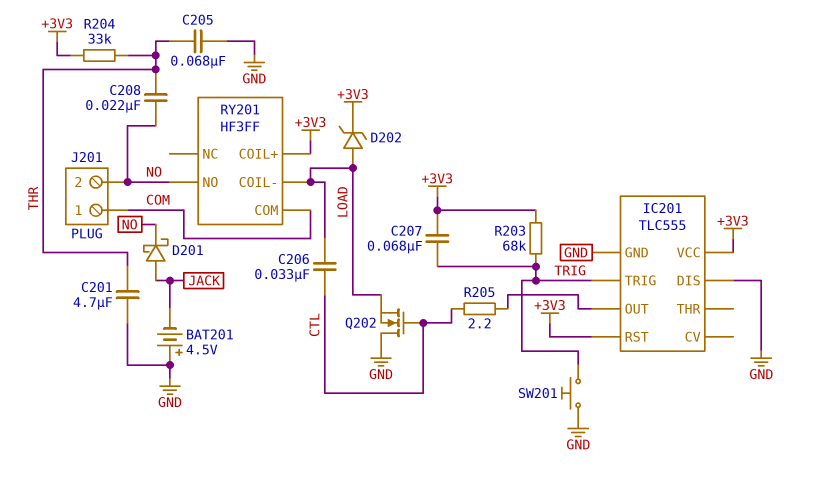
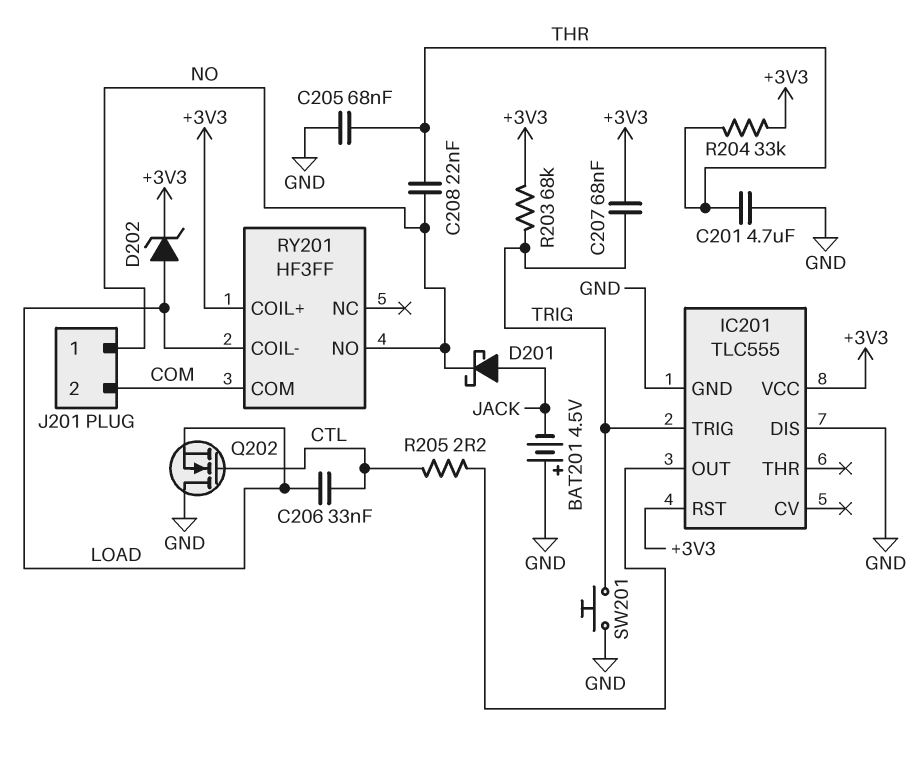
J201 pin 1: COM -> NO
J201 pin 2: NO -> COM

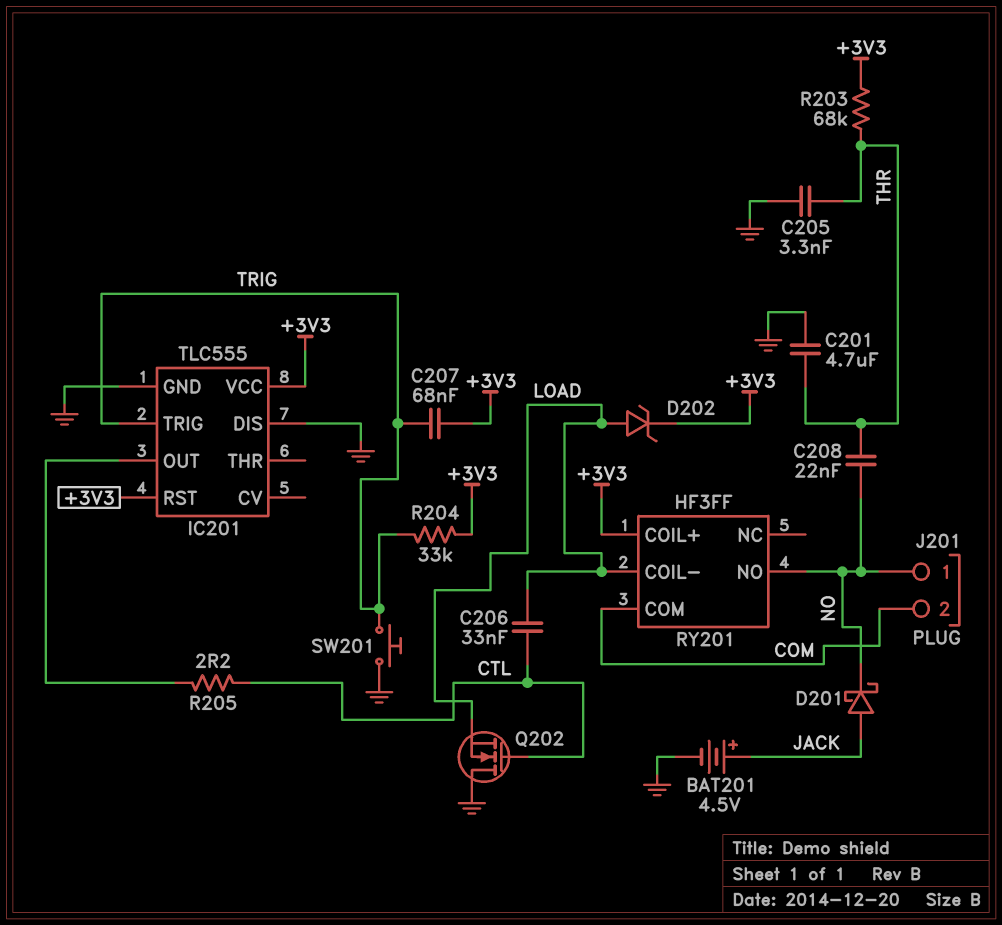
BAT201: 4.5V (plus GND, minus JACK) -> 4.5V (plus JACK, minus GND)
C205: 68nF (GND, THR) -> 3.3nF (GND, THR)
R203: 68k (+3V3, TRIG) -> 68k (+3V3, THR)
R204: 33k (+3V3, THR) -> 33k (+3V3, TRIG)

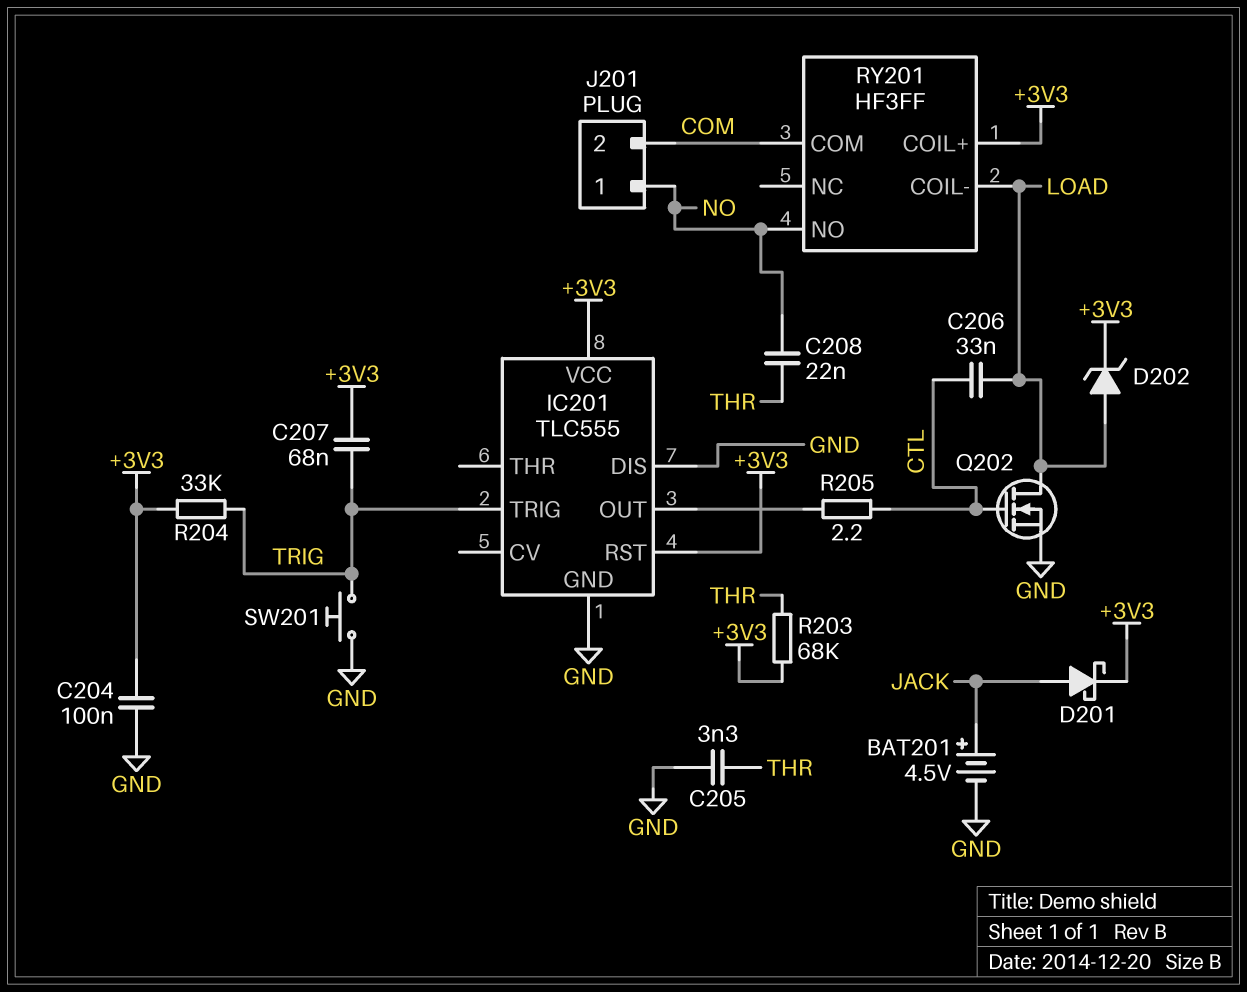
C201: 4.7uF (GND, THR) -> none
C204: none -> 100nF (+3V3, GND)
D201: schottky (A JACK, K NO) -> schottky (A JACK, K +3V3)
Q202: NMOS (G CTL, D GND, S LOAD) -> NMOS (G CTL, D LOAD, S GND)

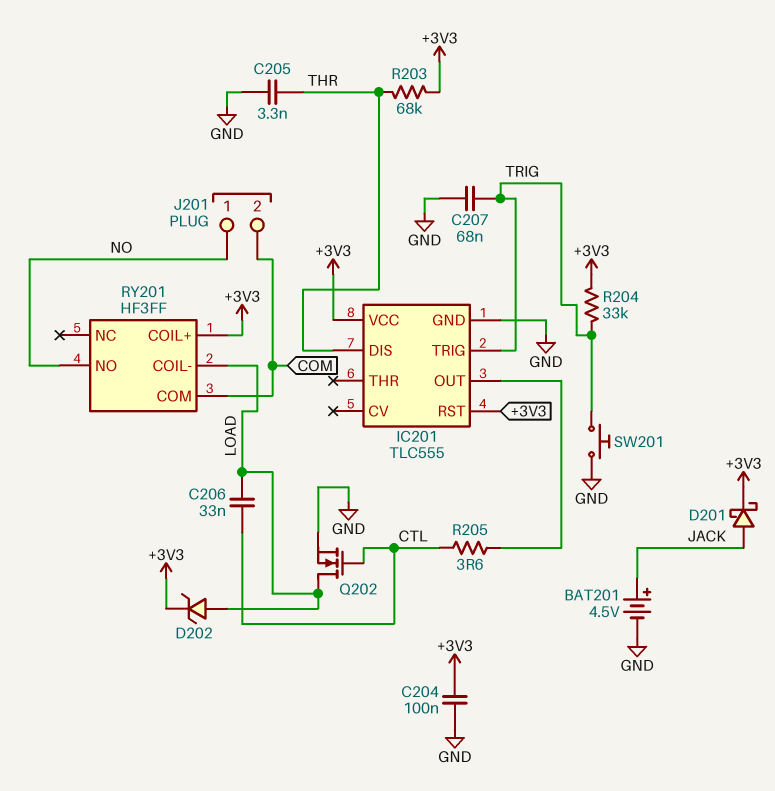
C207: 68nF (+3V3, TRIG) -> 68nF (GND, TRIG)
C208: 22nF (NO, THR) -> none
IC201 pin DIS: GND -> THR
R205: 2.2 (CTL, IC201/OUT) -> 3.6 (CTL, IC201/OUT)

